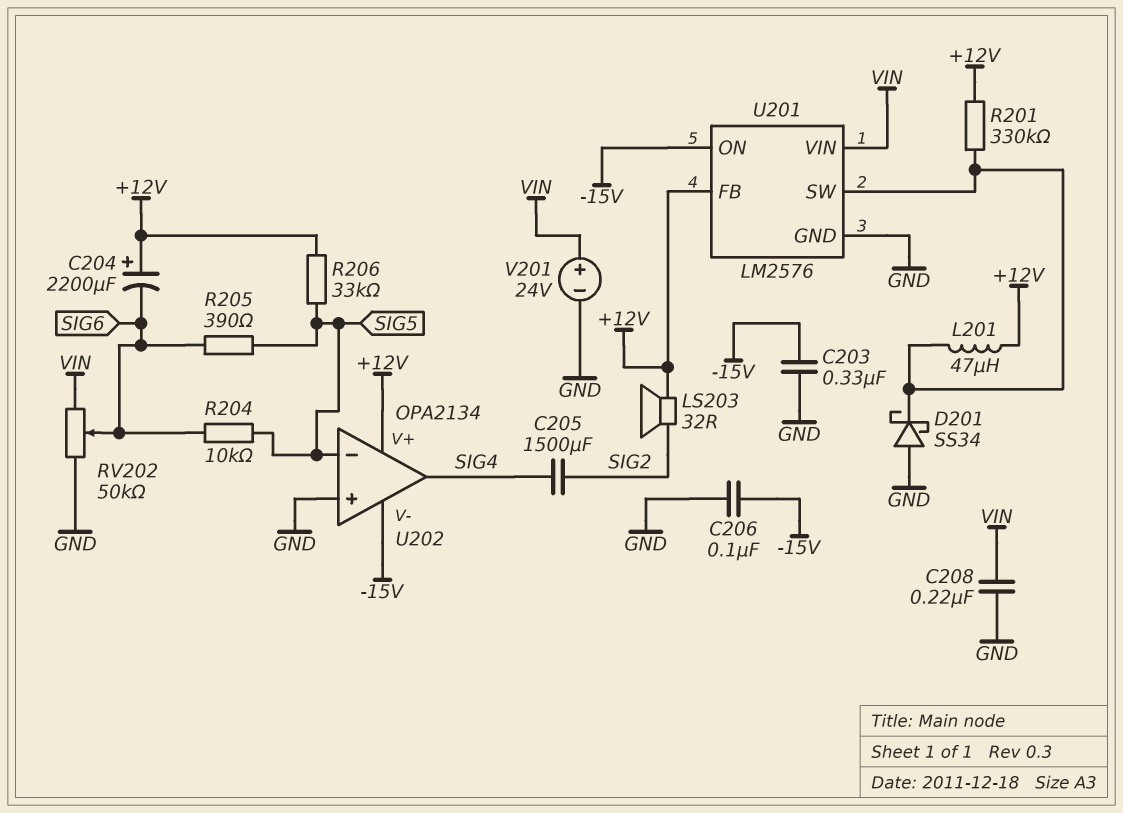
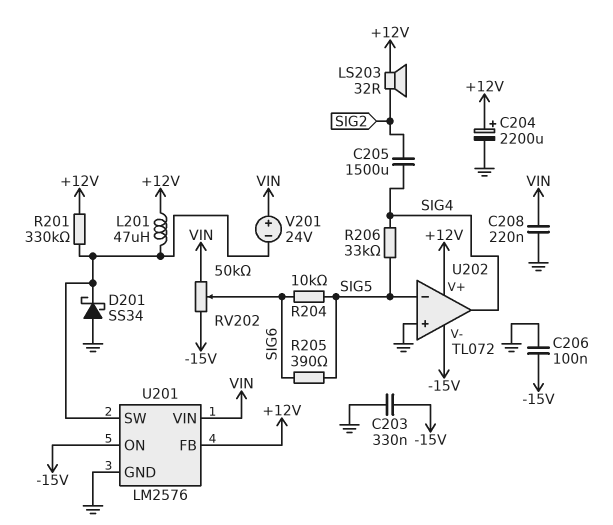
C204: 2200uF (plus +12V, minus SIG6) -> 2200uF (plus +12V, minus GND)
R206: 33k (+12V, SIG5) -> 33k (SIG4, SIG5)
RV202: 50k (GND, VIN, wiper SIG6) -> 50k (-15V, VIN, wiper SIG6)
U202: OPA2134 -> TL072
V201: 24V (plus VIN, minus GND) -> 24V (plus VIN, minus U201/SW)

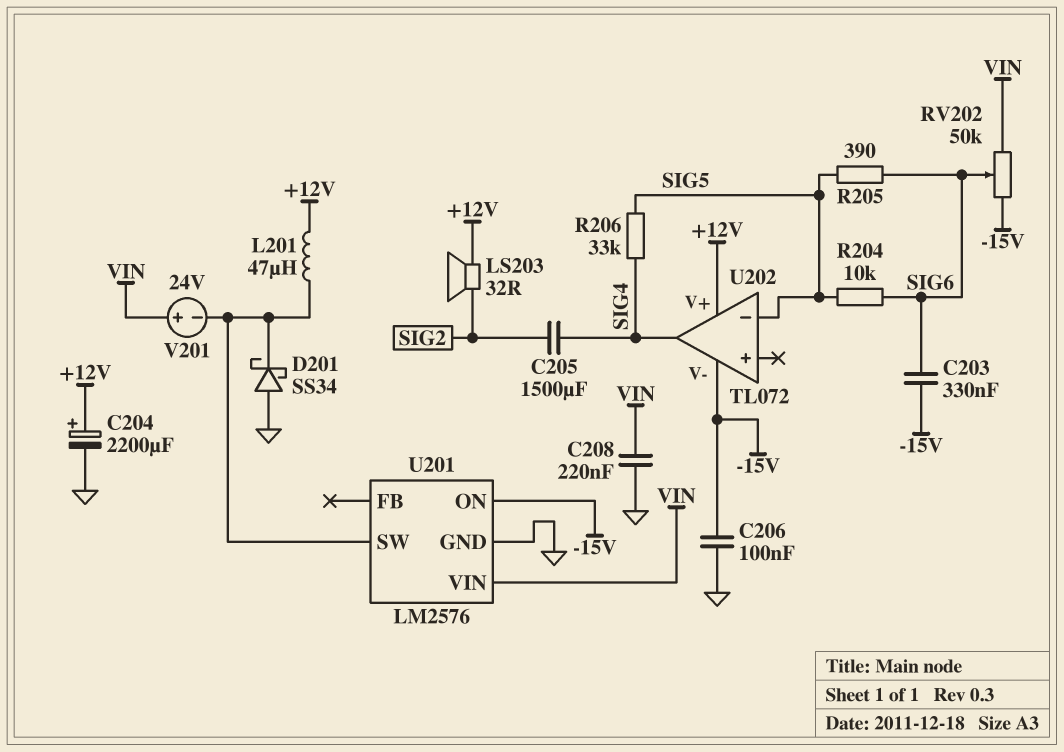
C203: 330nF (-15V, GND) -> 330nF (-15V, SIG6)
R201: 330k (+12V, U201/SW) -> none
U201 pin FB: +12V -> none
U202 pin in+: GND -> none

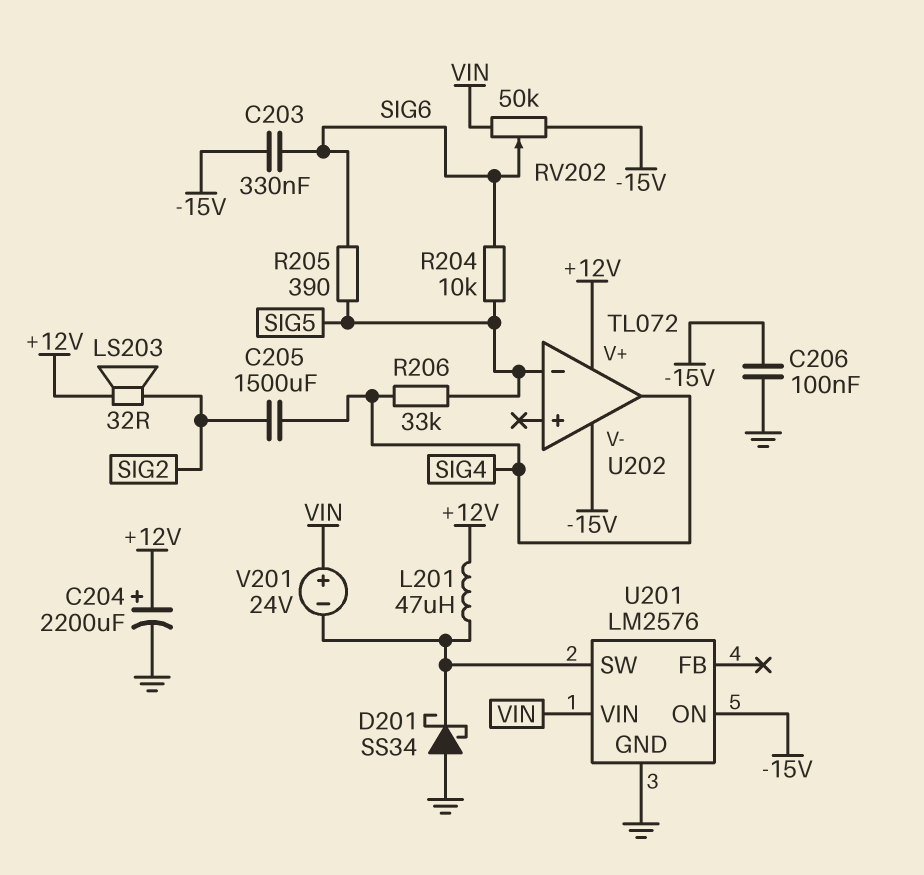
C208: 220nF (GND, VIN) -> none

